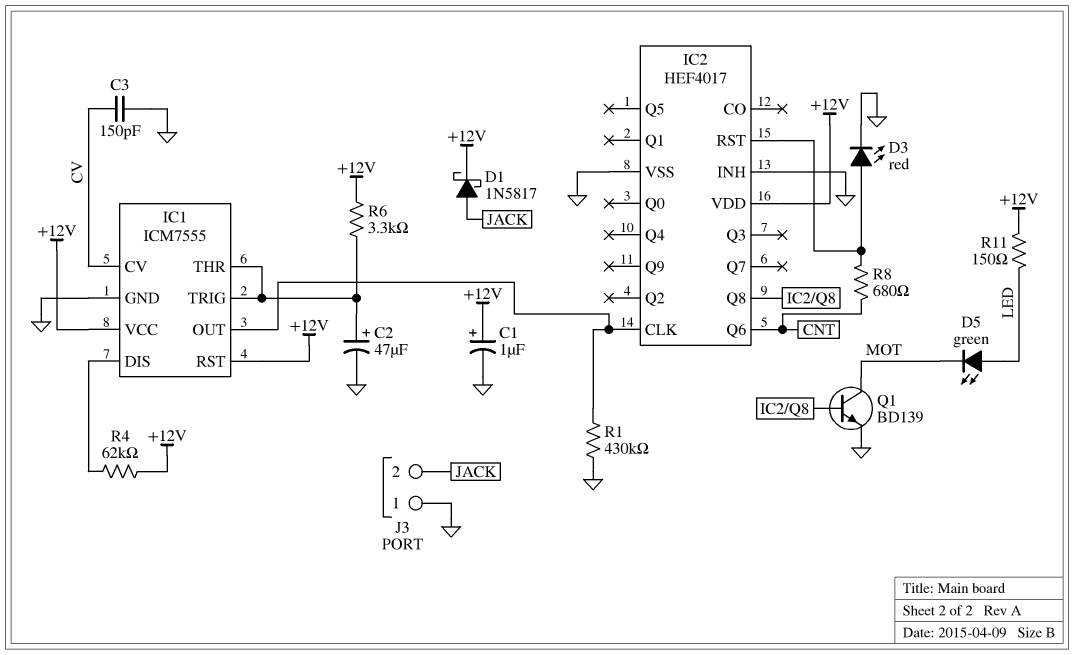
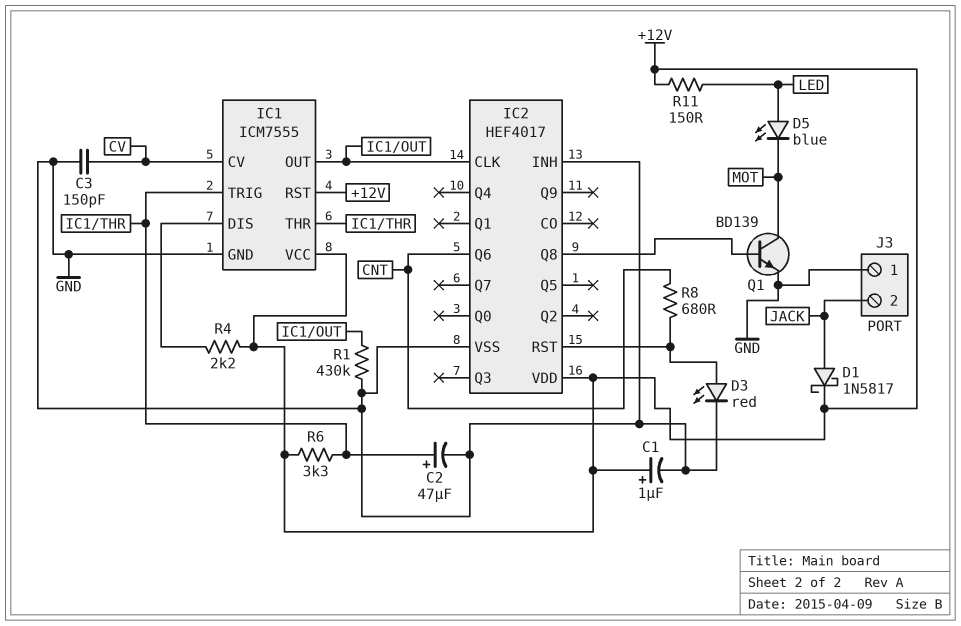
D5: LED green (A LED, K MOT) -> LED blue (A LED, K MOT)
R4: 62k (+12V, IC1/DIS) -> 2.2k (+12V, IC1/DIS)

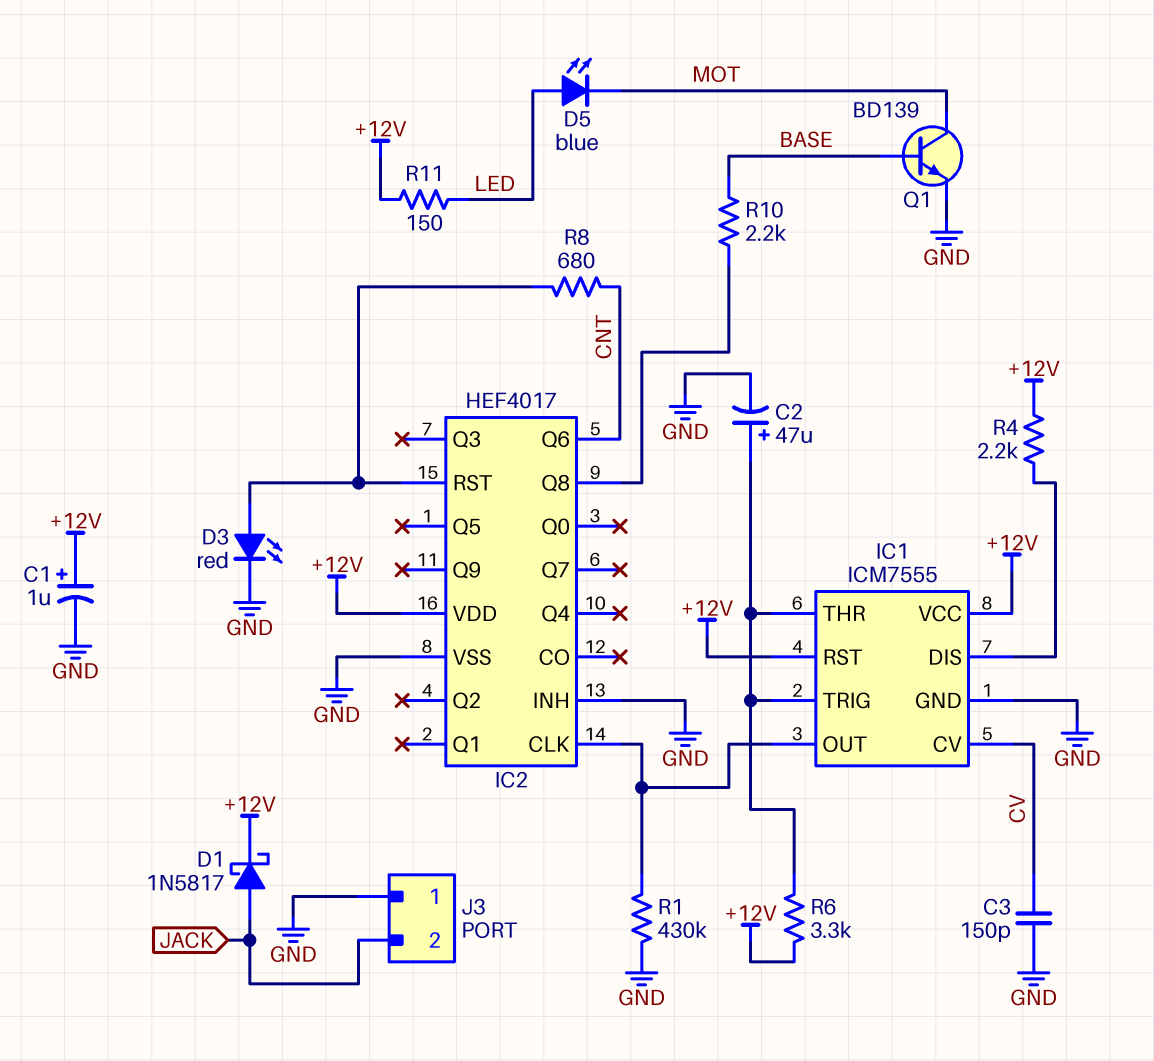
Q1: NPN BD139 (B IC2/Q8, C MOT, E GND) -> NPN BD139 (B BASE, C MOT, E GND)
R10: none -> 2.2k (BASE, IC2/Q8)

